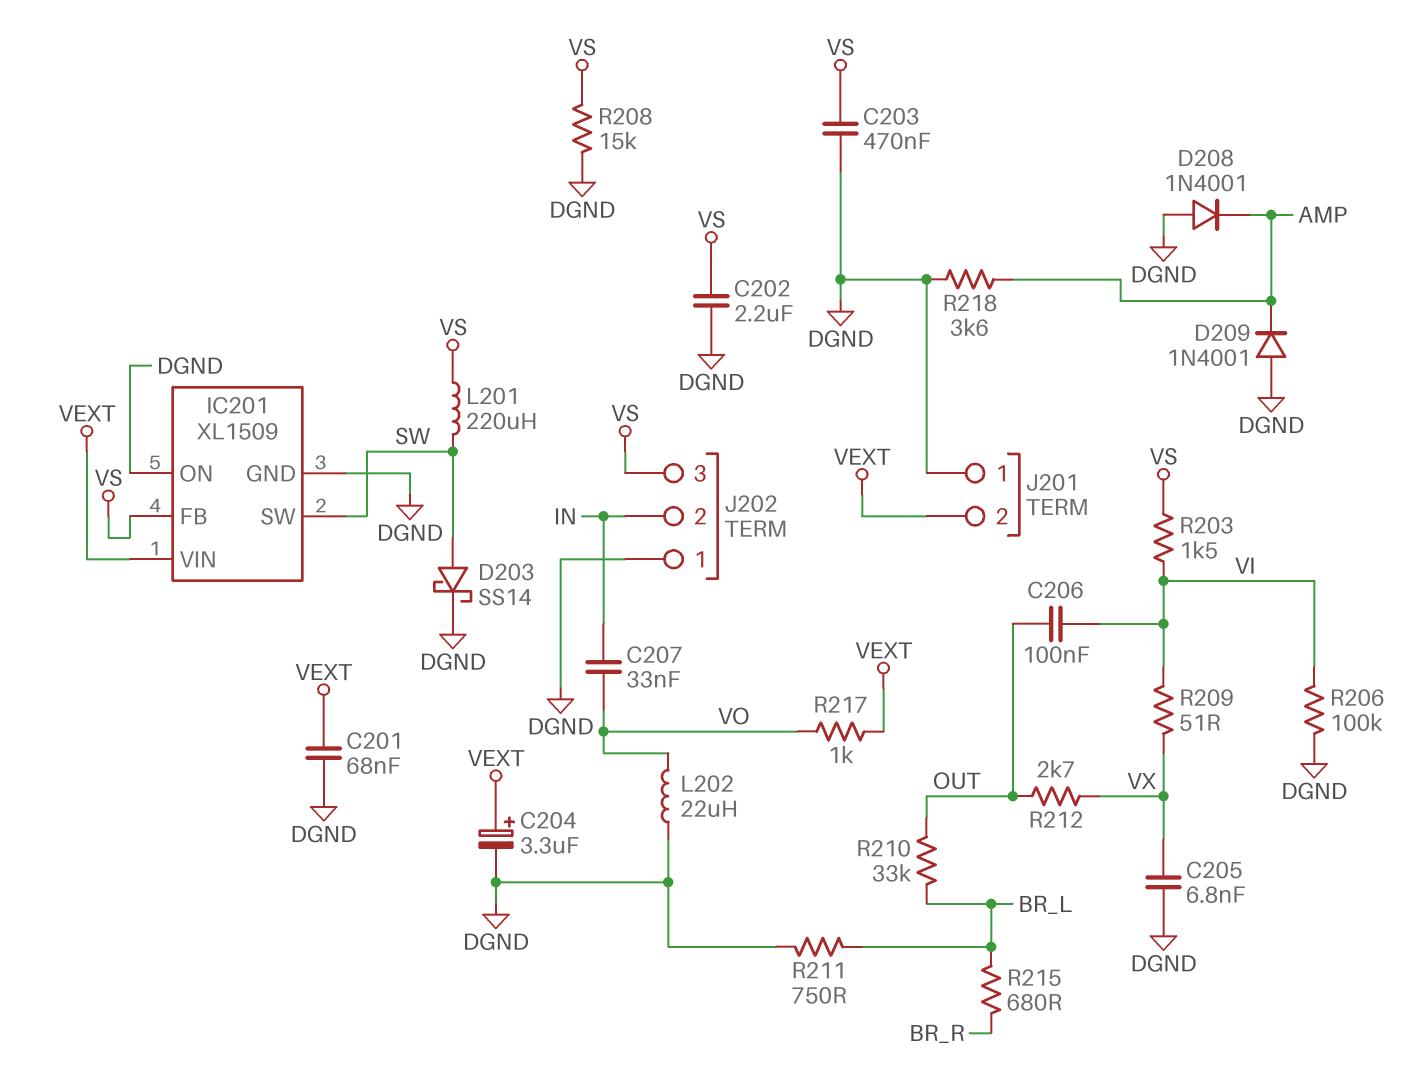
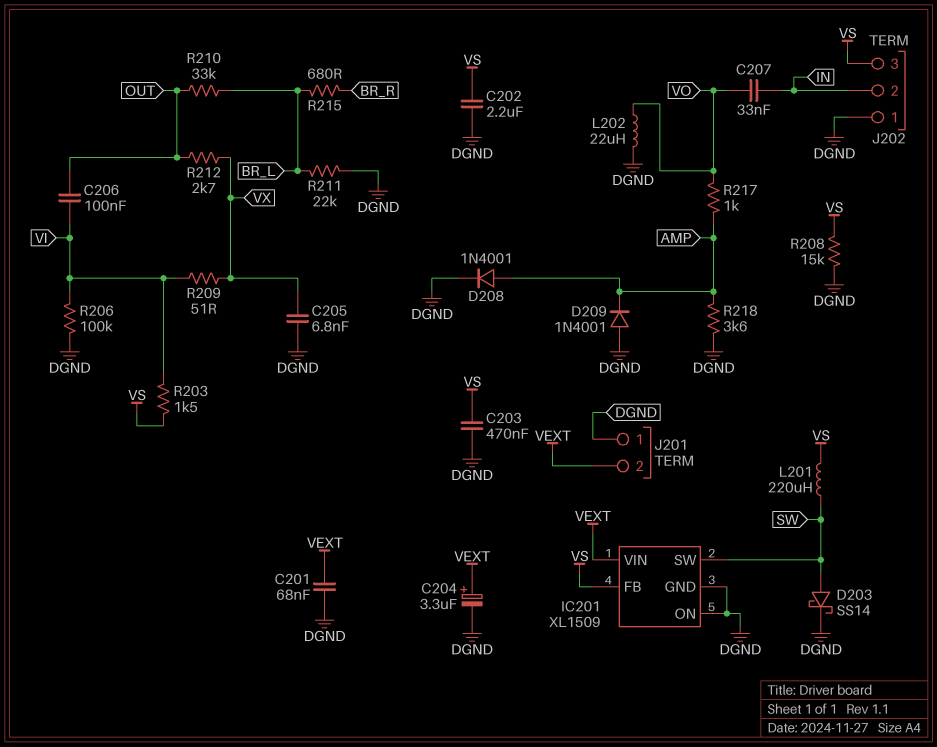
D208: diode 1N4001 (A DGND, K AMP) -> diode 1N4001 (A AMP, K DGND)
R211: 750 (BR_L, DGND) -> 22k (BR_L, DGND)
R217: 1k (VEXT, VO) -> 1k (AMP, VO)

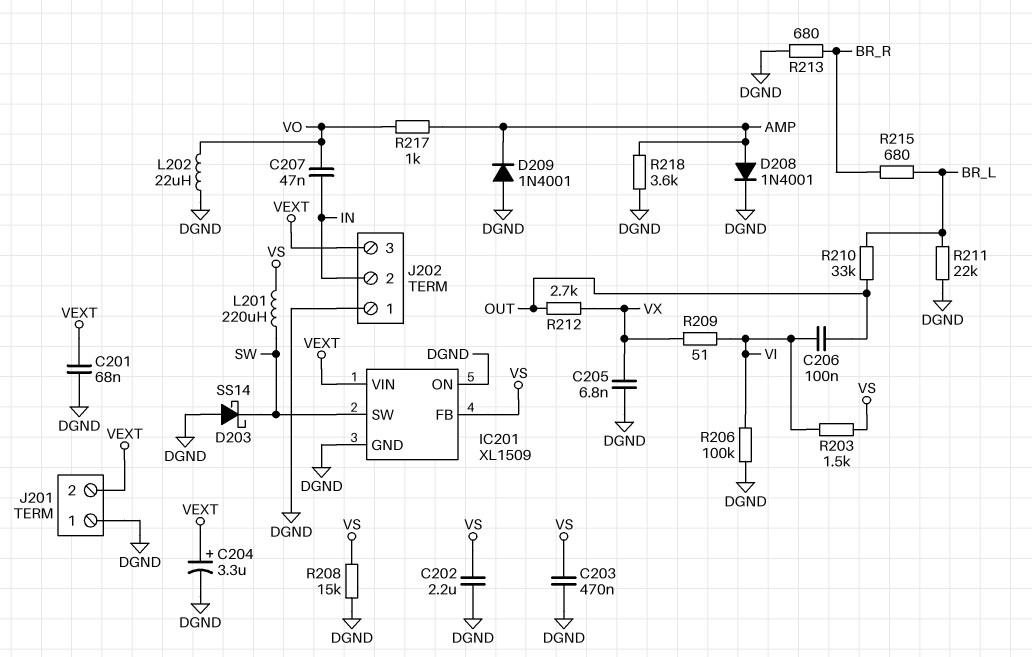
C207: 33nF (IN, VO) -> 47nF (IN, VO)
D203: schottky SS14 (A SW, K DGND) -> schottky SS14 (A DGND, K SW)
J202 pin 3: VS -> VEXT
R213: none -> 680 (BR_R, DGND)

